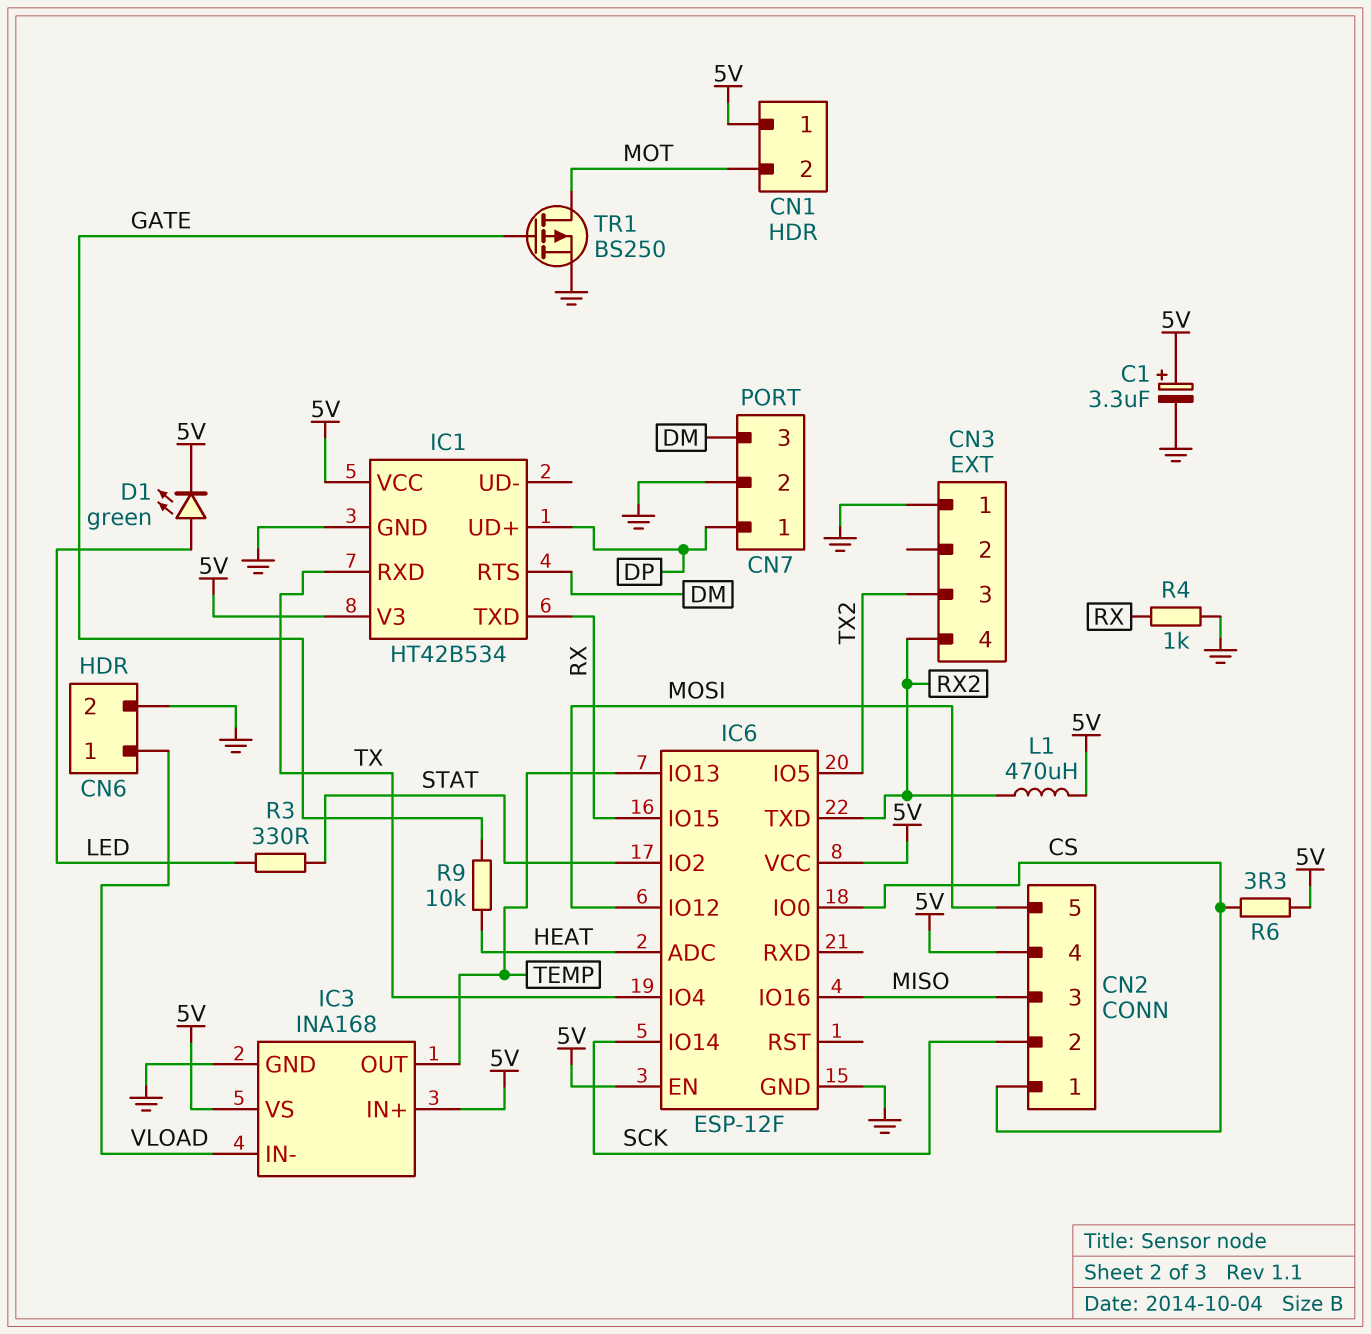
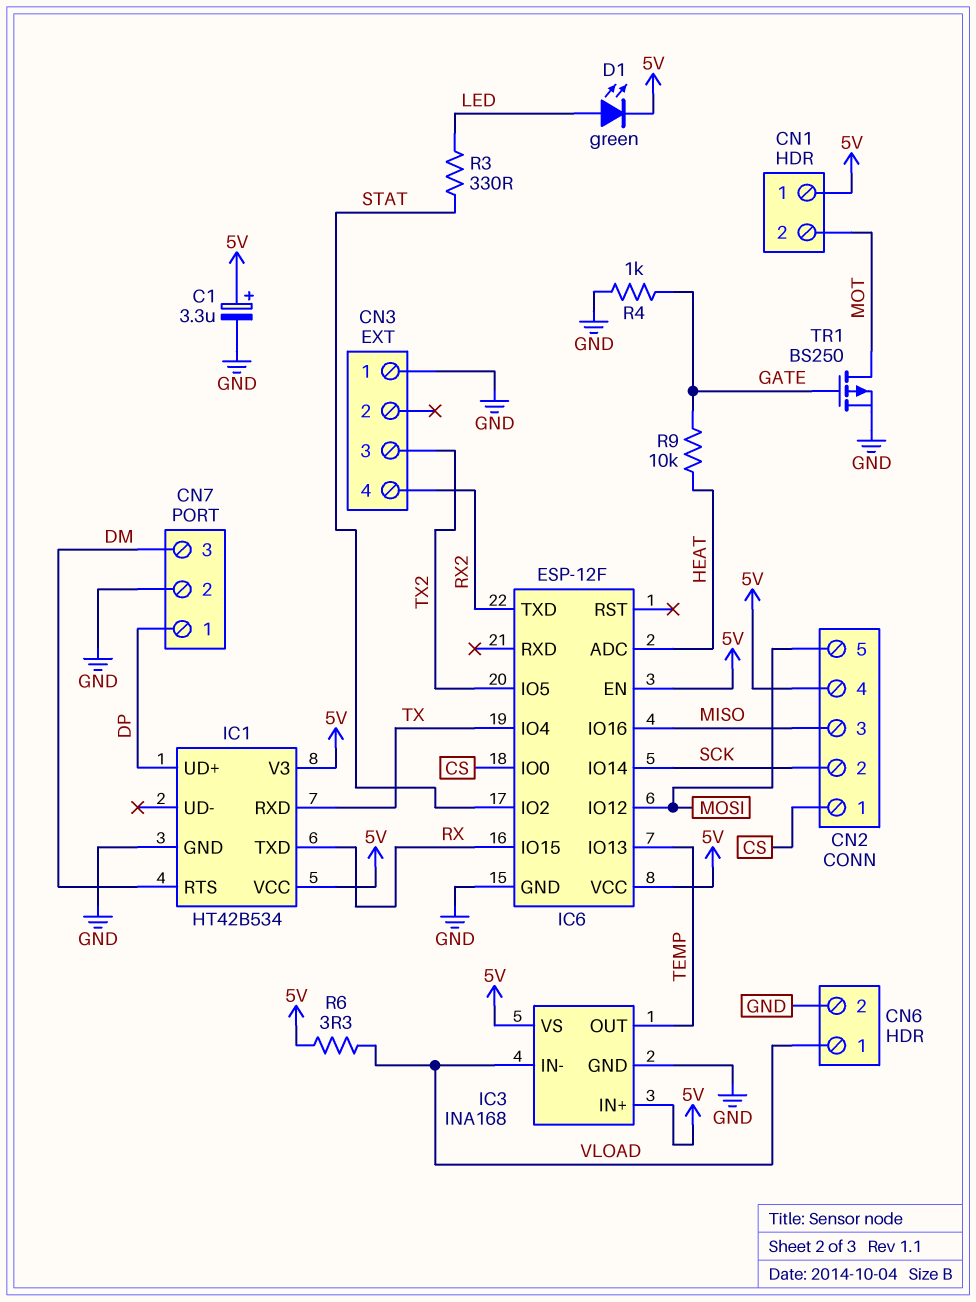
L1: 470uH (5V, RX2) -> none
R4: 1k (GND, RX) -> 1k (GATE, GND)
R6: 3.3 (5V, CS) -> 3.3 (5V, VLOAD)

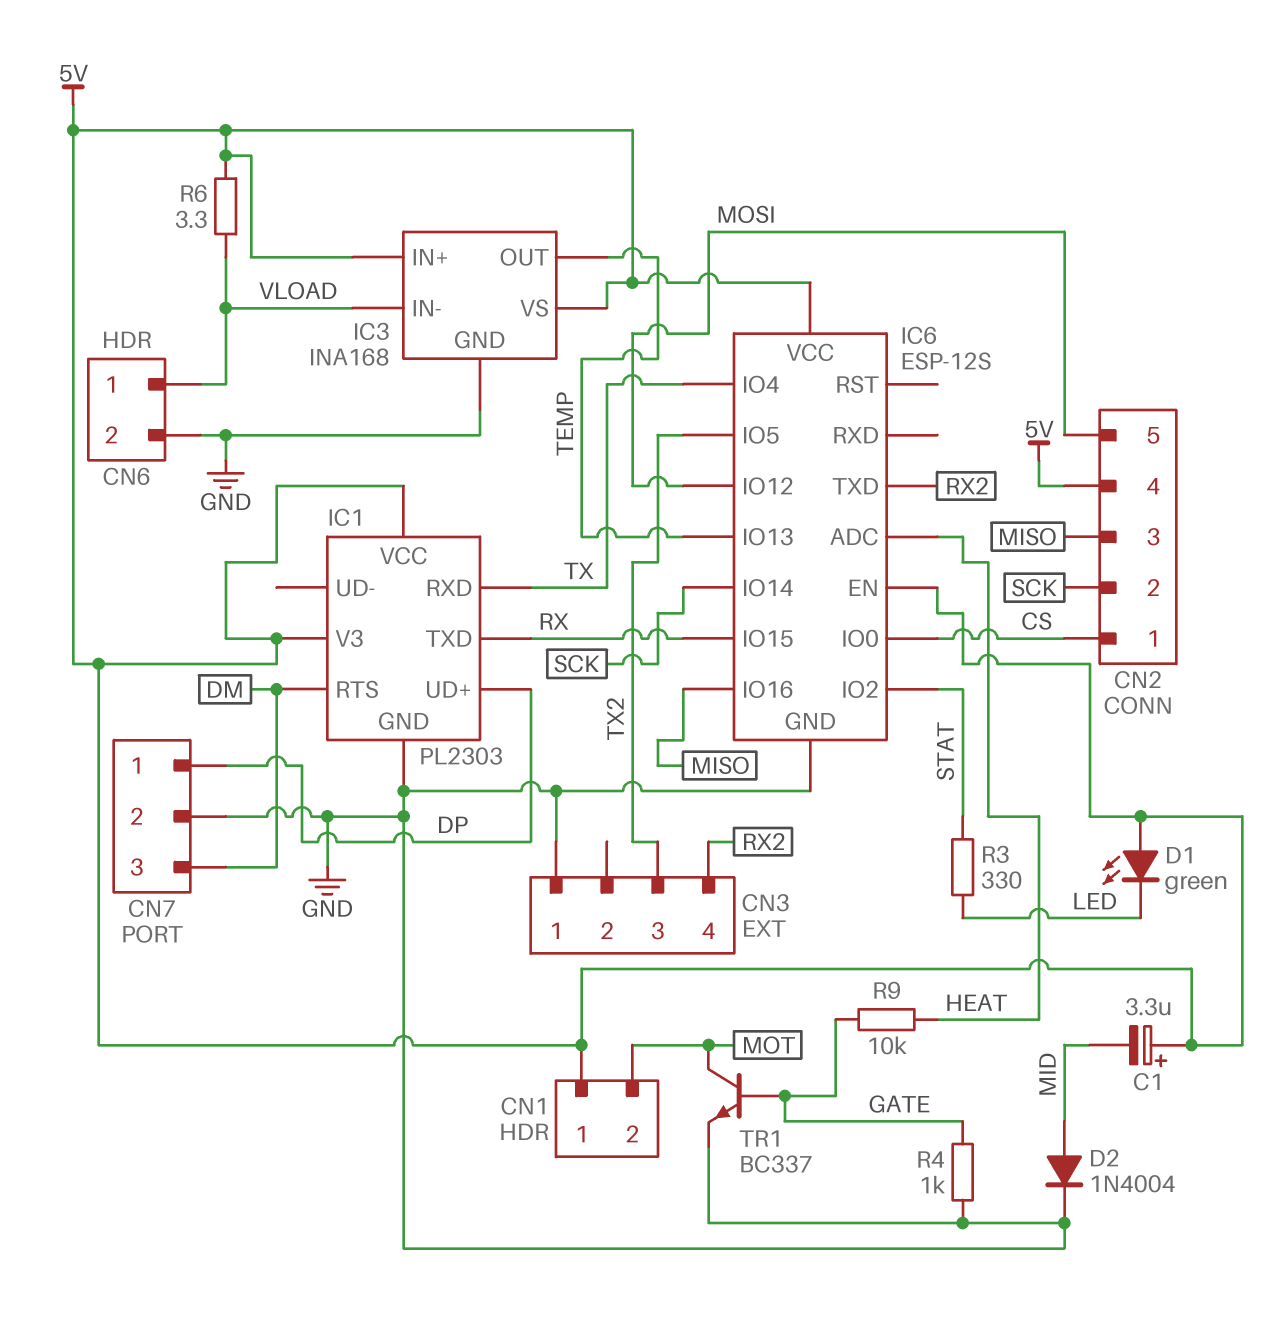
C1: 3.3uF (plus 5V, minus GND) -> 3.3uF (plus 5V, minus MID)
D1: LED green (A LED, K 5V) -> LED green (A 5V, K LED)
D2: none -> diode 1N4004 (A MID, K GND)
IC1: HT42B534 -> PL2303
IC6: ESP-12F -> ESP-12S
TR1: PMOS BS250 (G GATE, D MOT, S GND) -> NPN BC337 (B GATE, C MOT, E GND)

